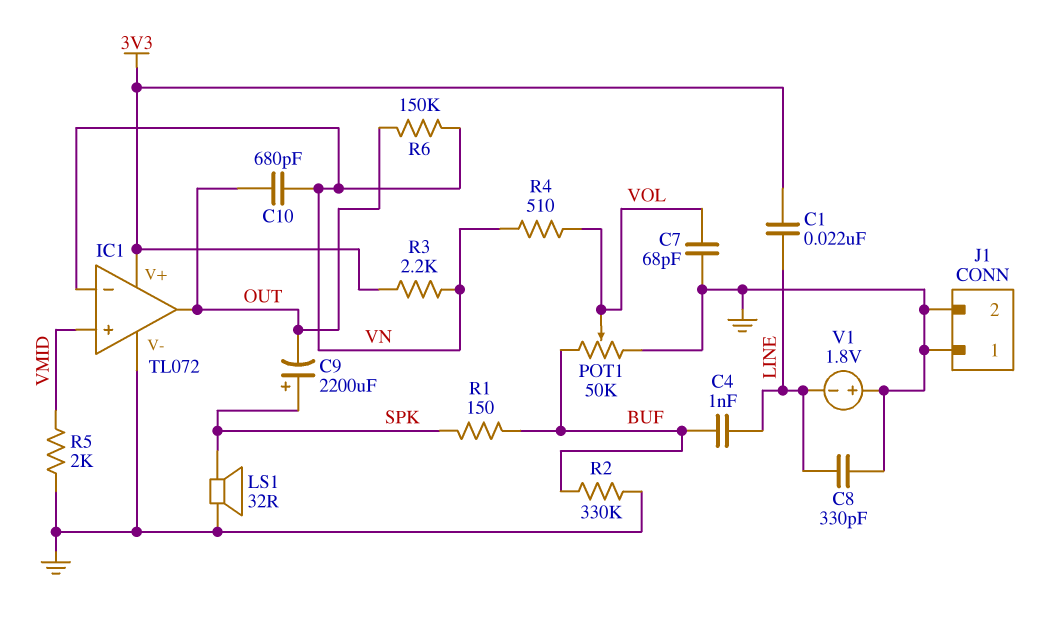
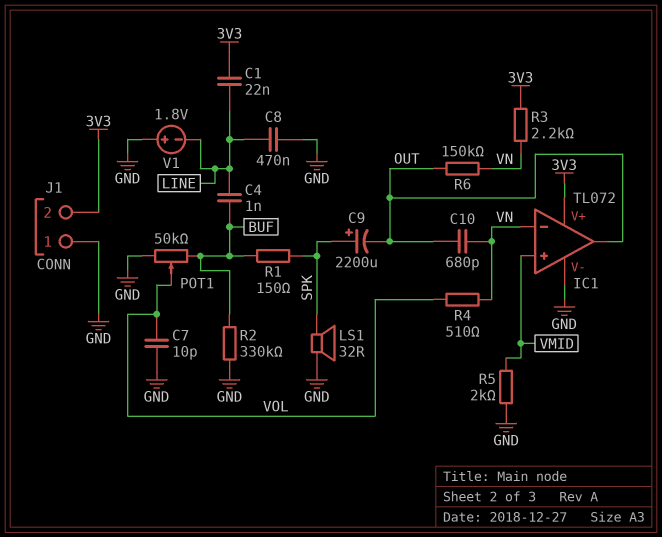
C7: 68pF (GND, VOL) -> 10pF (GND, VOL)
C8: 330pF (GND, LINE) -> 470nF (GND, LINE)
J1 pin 2: GND -> 3V3

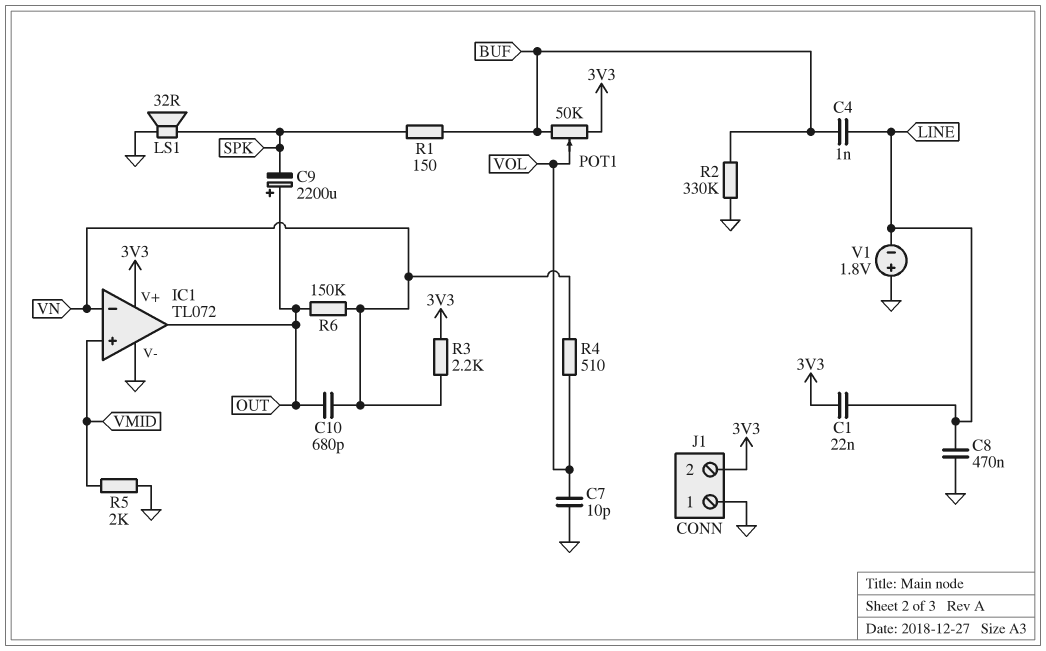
C9: 2200uF (plus SPK, minus OUT) -> 2200uF (plus OUT, minus SPK)
POT1: 50k (BUF, GND, wiper VOL) -> 50k (3V3, BUF, wiper VOL)

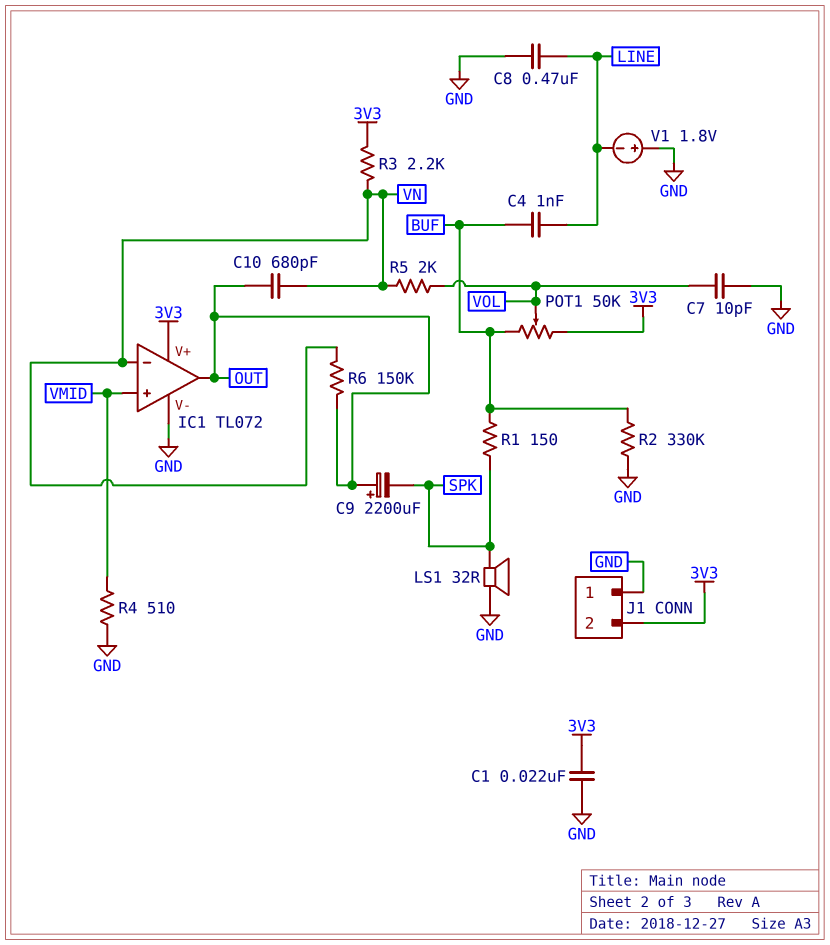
C1: 22nF (3V3, LINE) -> 22nF (3V3, GND)
R4: 510 (VN, VOL) -> 510 (GND, VMID)
R5: 2k (GND, VMID) -> 2k (VN, VOL)

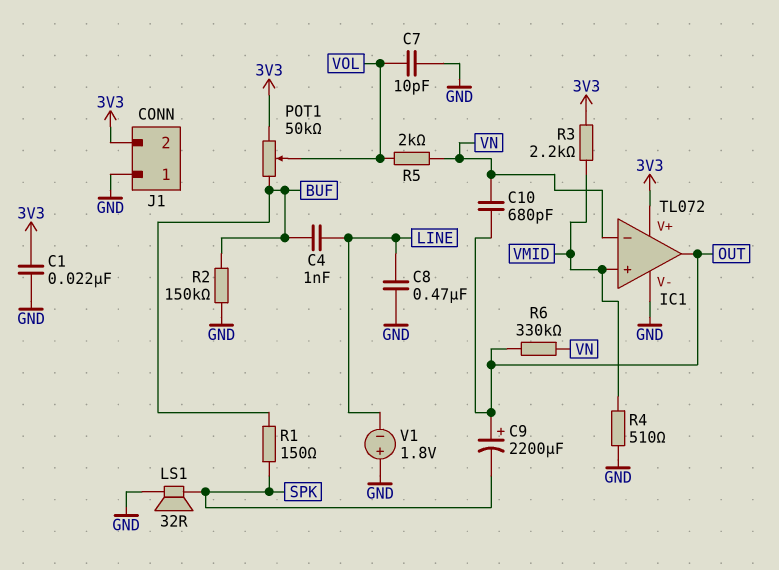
R2: 330k (BUF, GND) -> 150k (BUF, GND)
R3: 2.2k (3V3, VN) -> 2.2k (3V3, VMID)
R6: 150k (OUT, VN) -> 330k (OUT, VN)

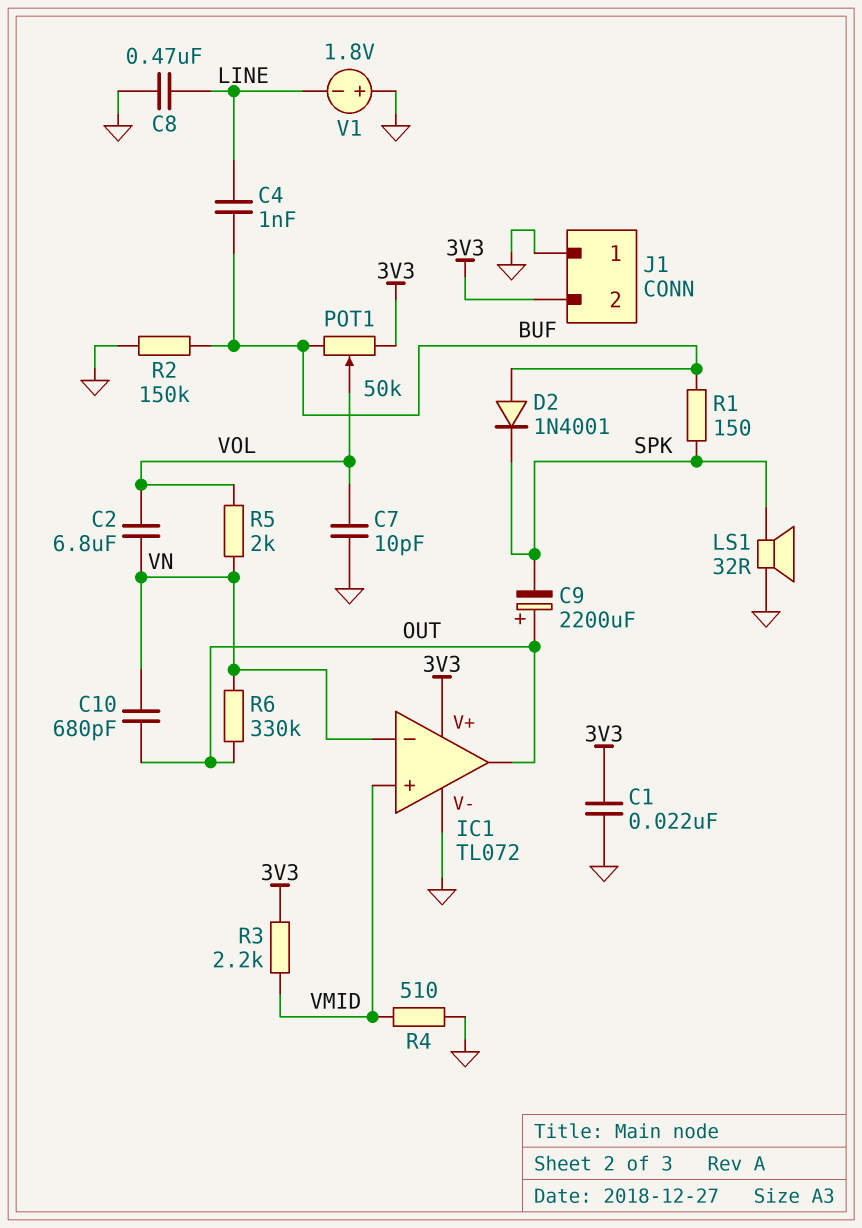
C2: none -> 6.8uF (VN, VOL)
D2: none -> diode 1N4001 (A BUF, K SPK)

